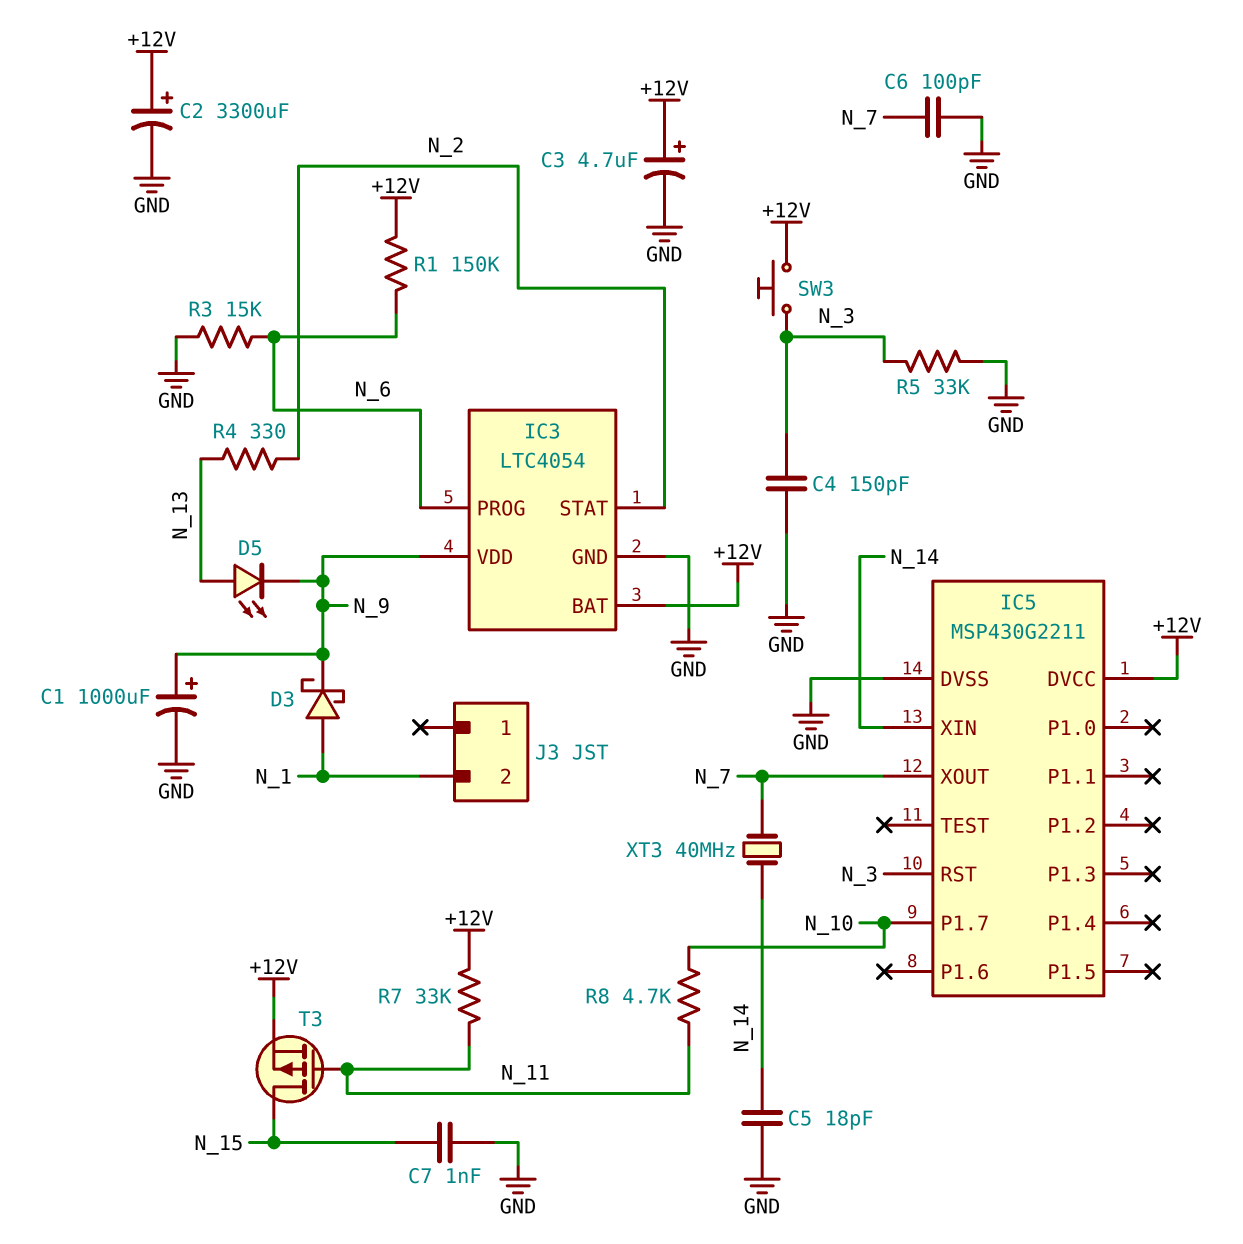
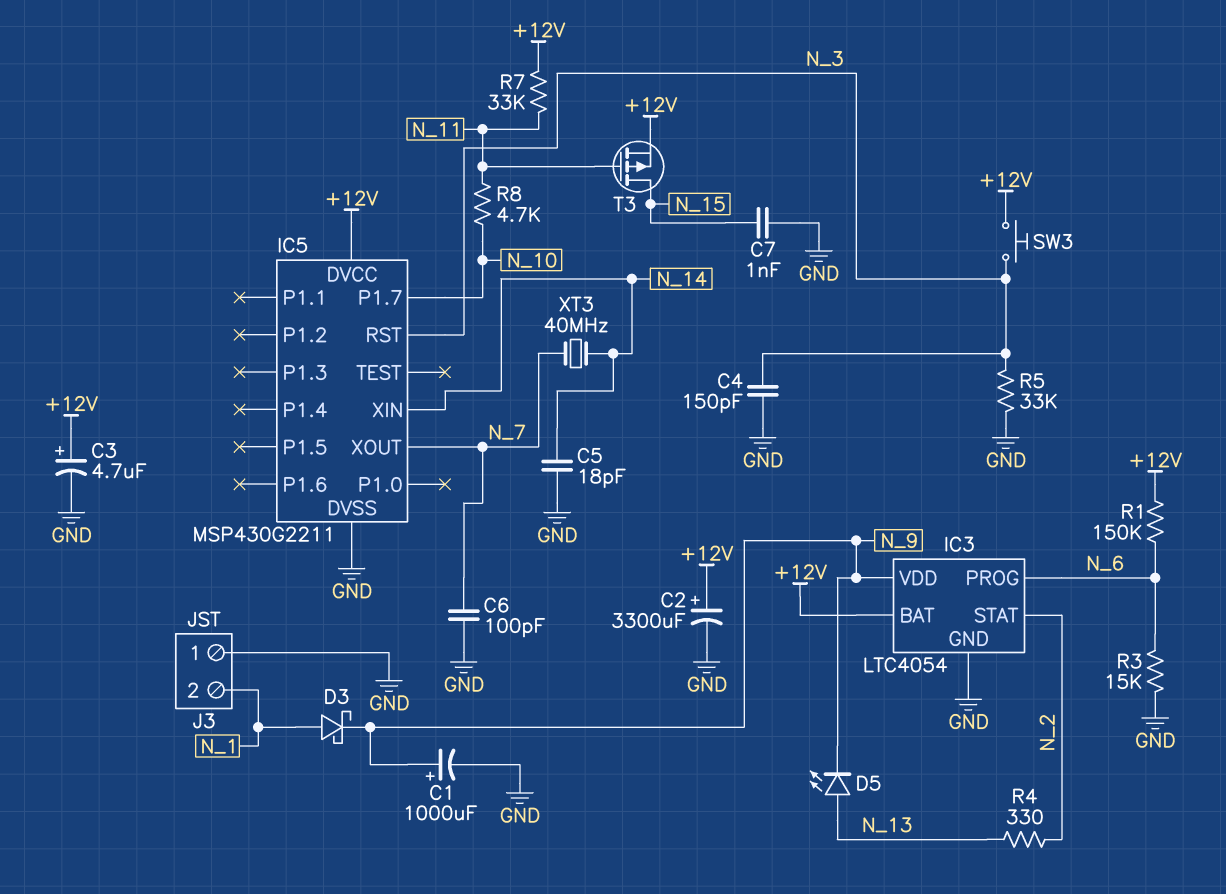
J3 pin 1: none -> GND

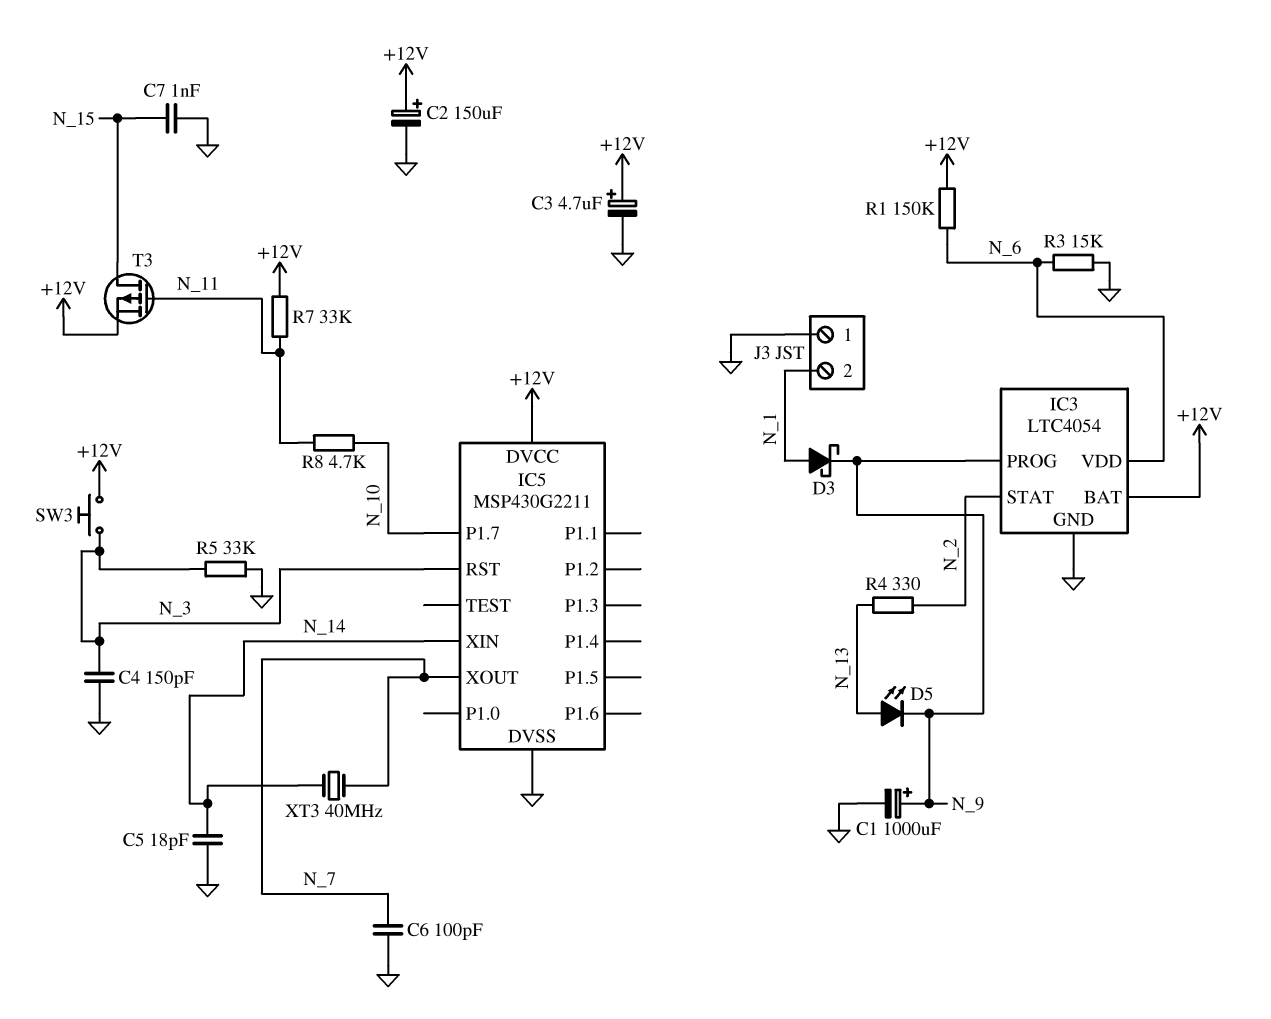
C2: 3300uF (plus +12V, minus GND) -> 150uF (plus +12V, minus GND)
IC3 pin PROG: N_6 -> N_9
IC3 pin VDD: N_9 -> N_6

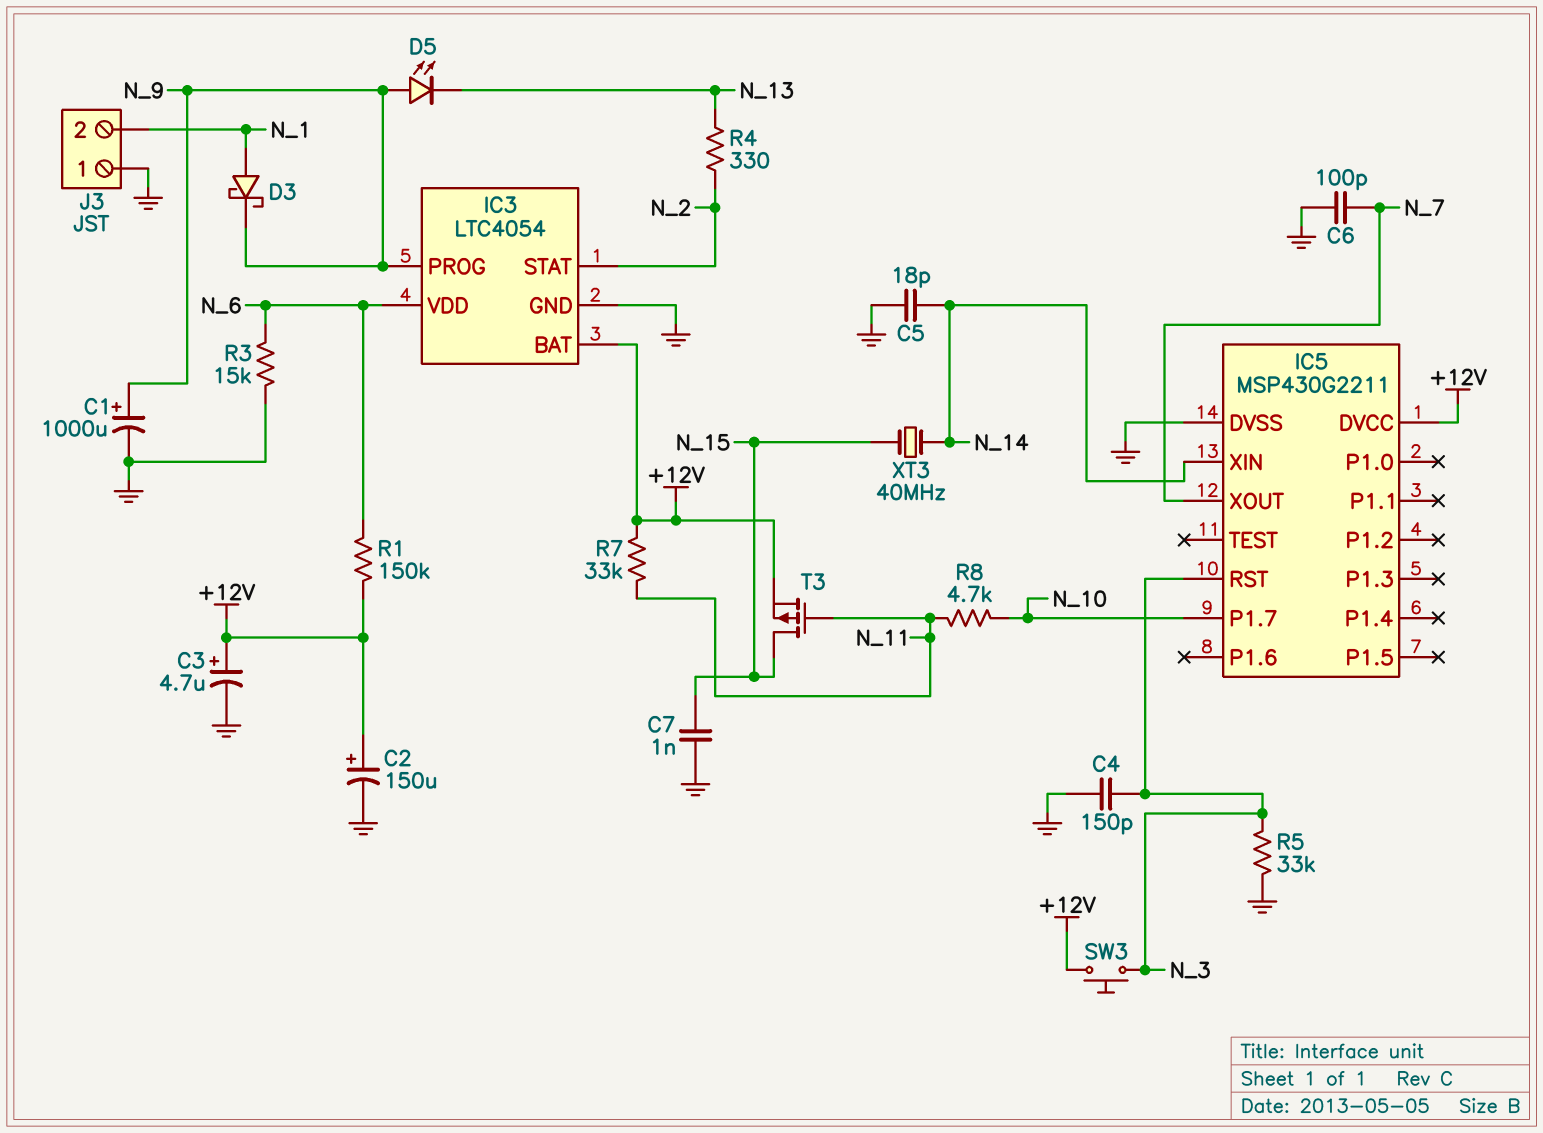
D5: LED (A N_13, K N_9) -> LED (A N_9, K N_13)
XT3: 40MHz (N_7, N_14) -> 40MHz (N_14, N_15)

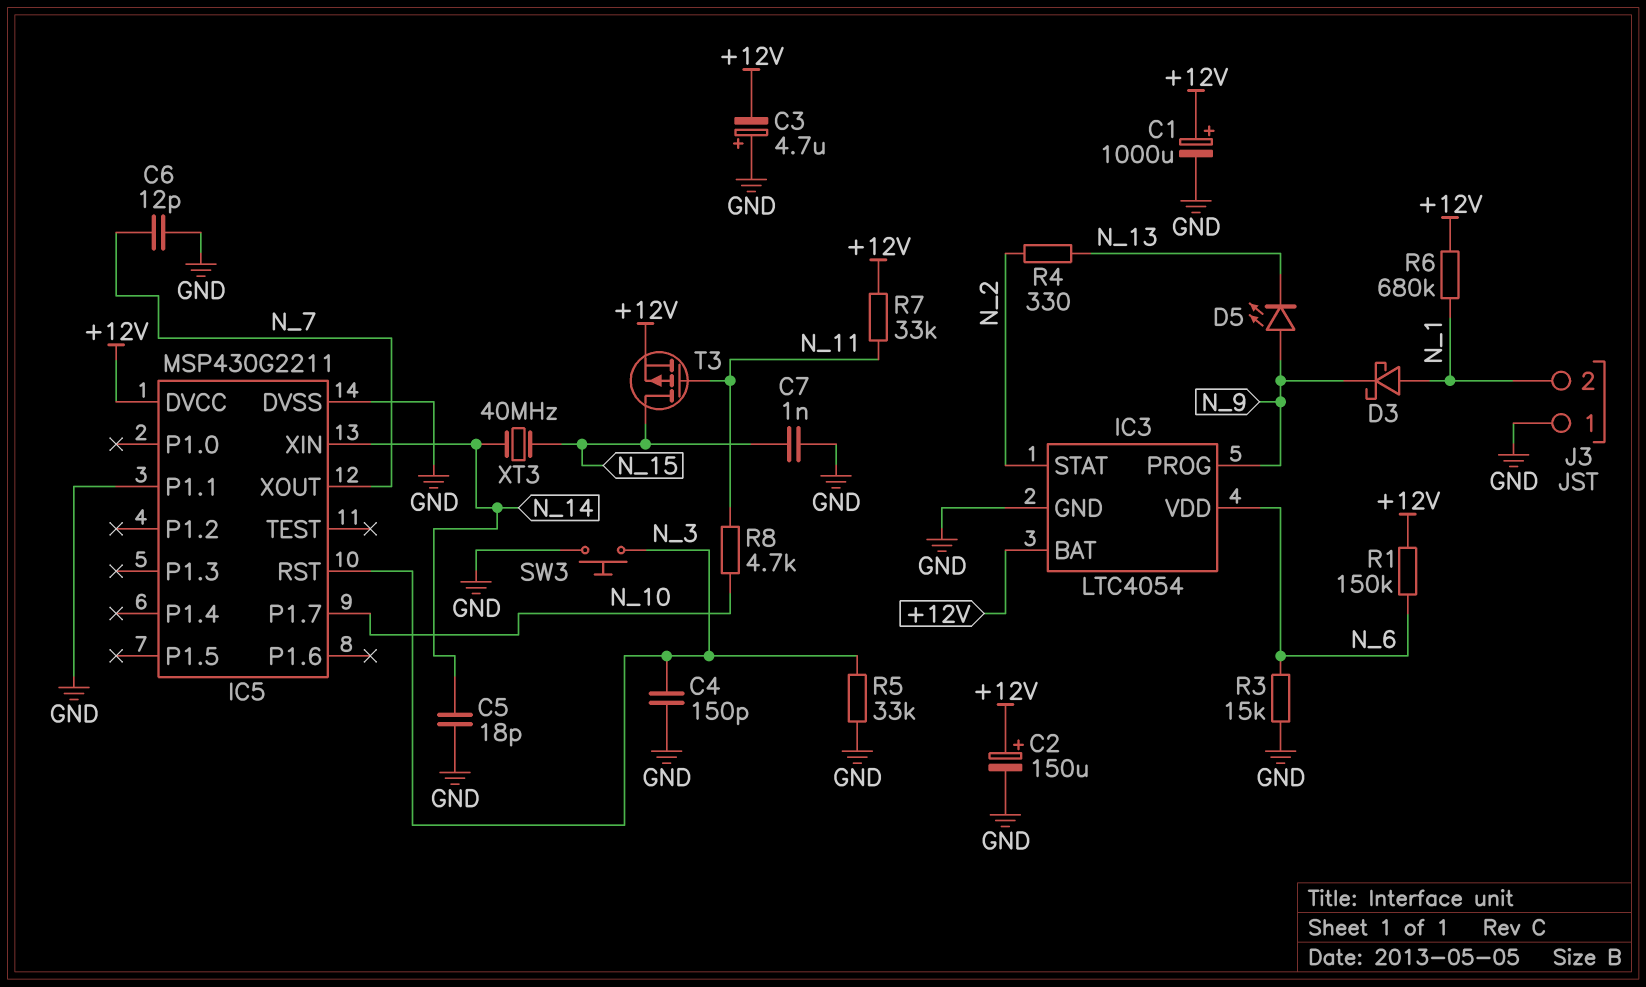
C1: 1000uF (plus N_9, minus GND) -> 1000uF (plus +12V, minus GND)
C3: 4.7uF (plus +12V, minus GND) -> 4.7uF (plus GND, minus +12V)
C6: 100pF (GND, N_7) -> 12pF (GND, N_7)
IC5 pin P1.1: none -> GND
R6: none -> 680k (+12V, N_1)
SW3: button (+12V, N_3) -> button (GND, N_3)

